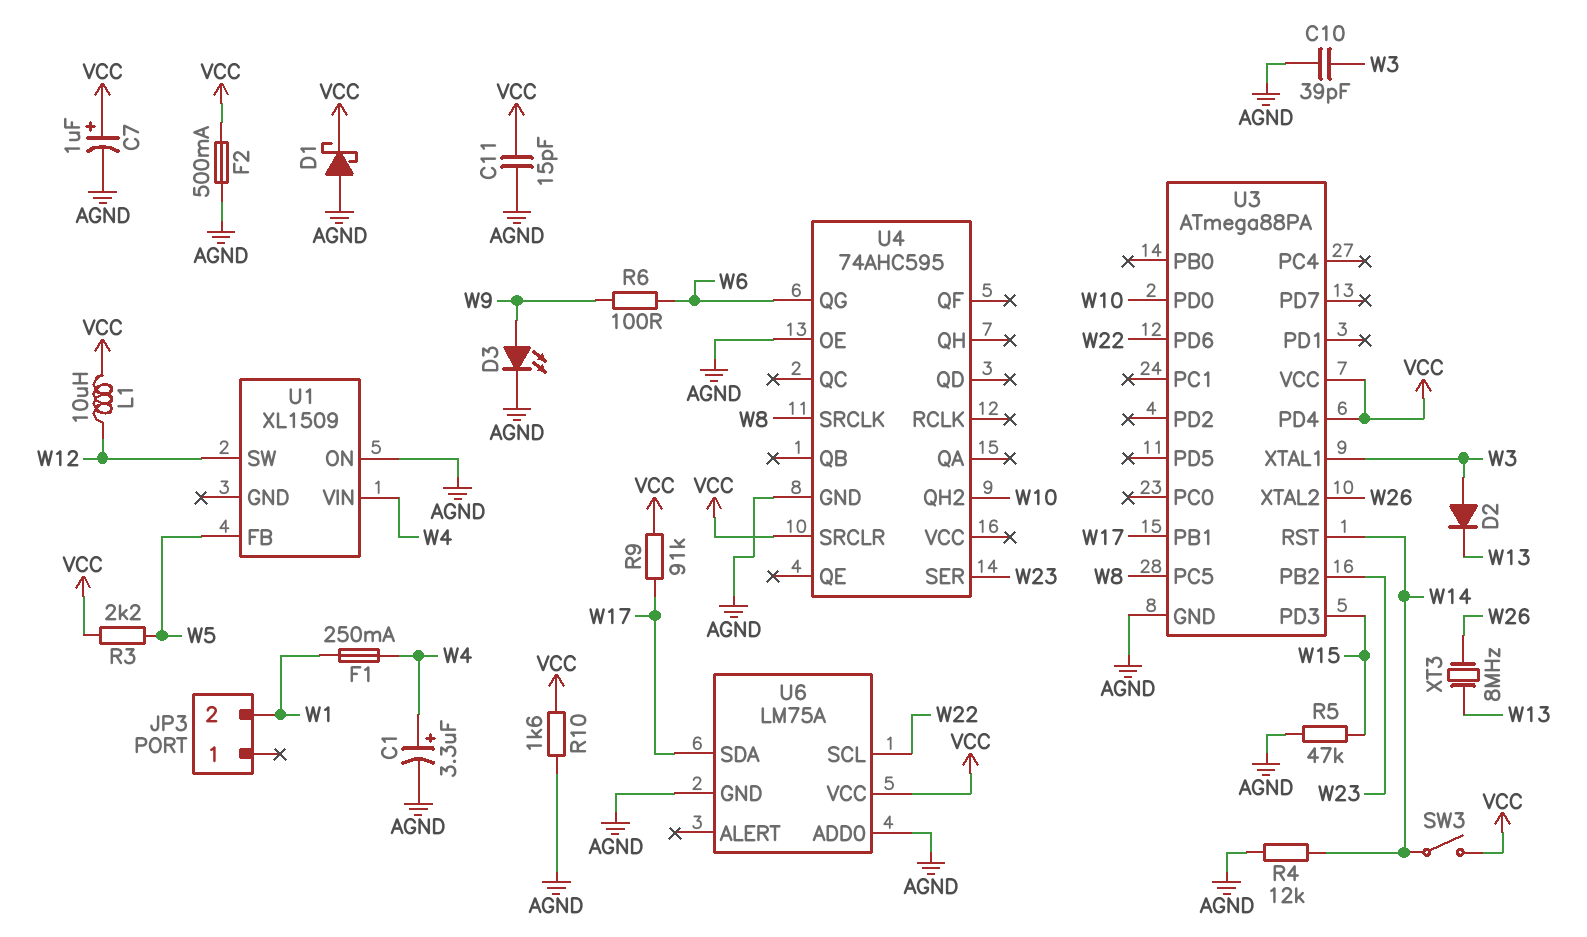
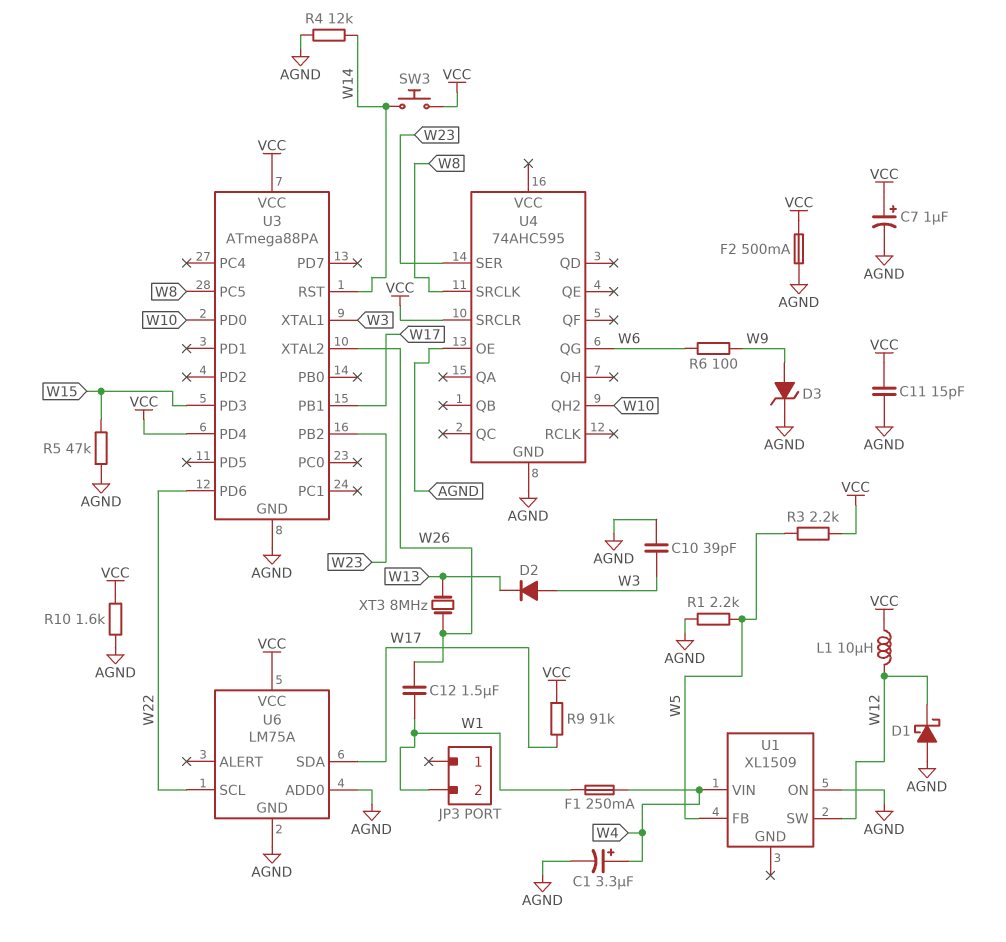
C12: none -> 1.5uF (W1, W26)
D1: schottky (A AGND, K VCC) -> schottky (A AGND, K W12)
D3: LED (A W9, K AGND) -> zener (A W9, K AGND)
R1: none -> 2.2k (AGND, W5)
SW3: switch (VCC, W14) -> button (VCC, W14)

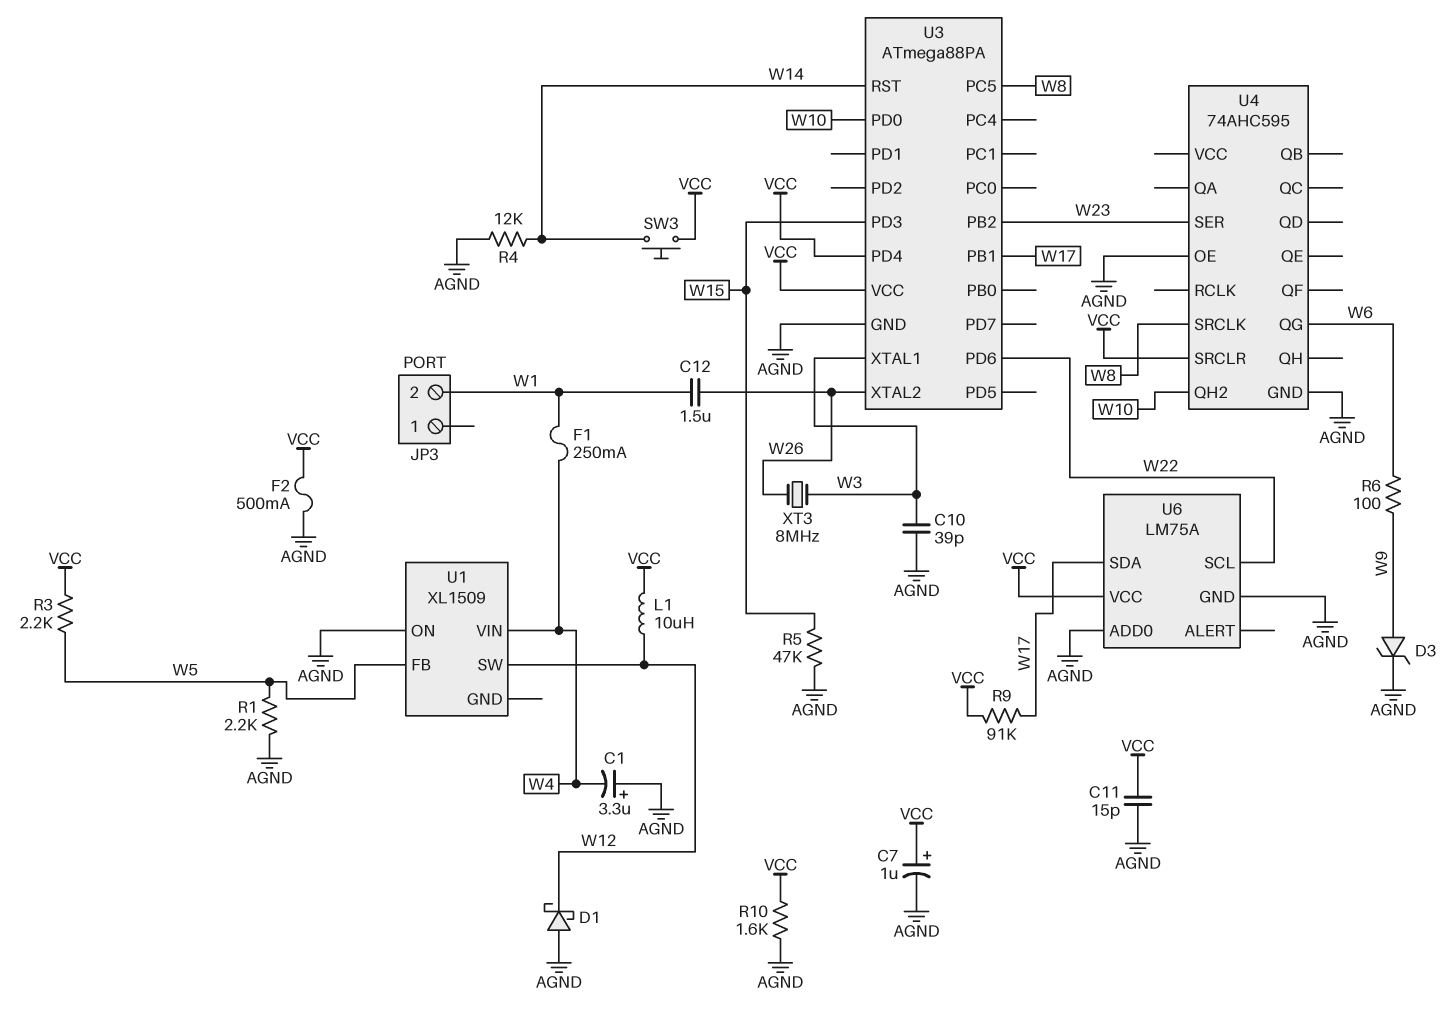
C1: 3.3uF (plus W4, minus AGND) -> 3.3uF (plus AGND, minus W4)
D2: diode (A W3, K W13) -> none
XT3: 8MHz (W13, W26) -> 8MHz (W3, W26)

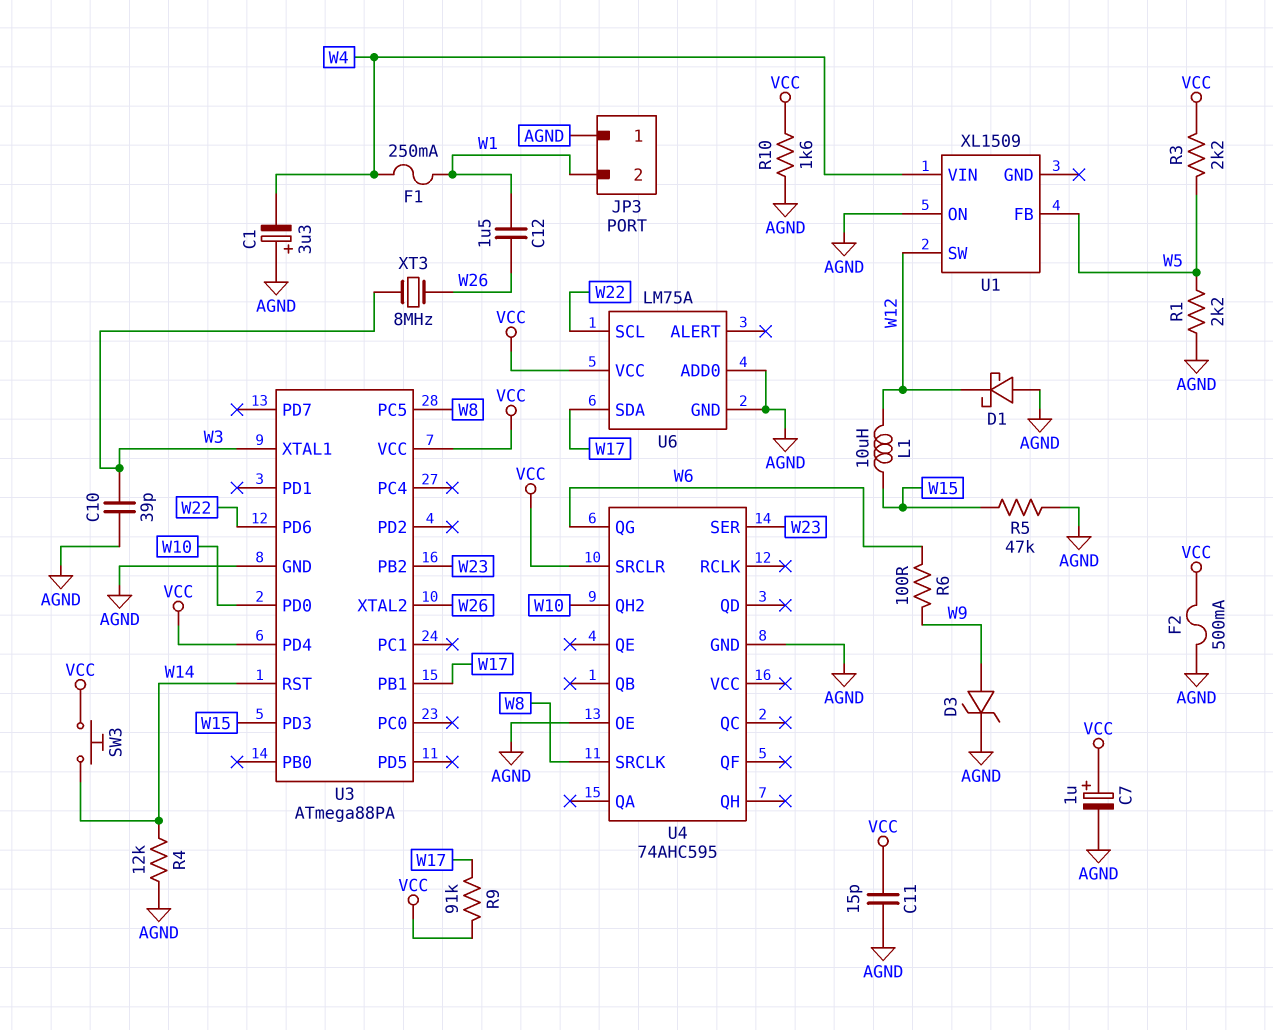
JP3 pin 1: none -> AGND
L1: 10uH (VCC, W12) -> 10uH (W12, W15)

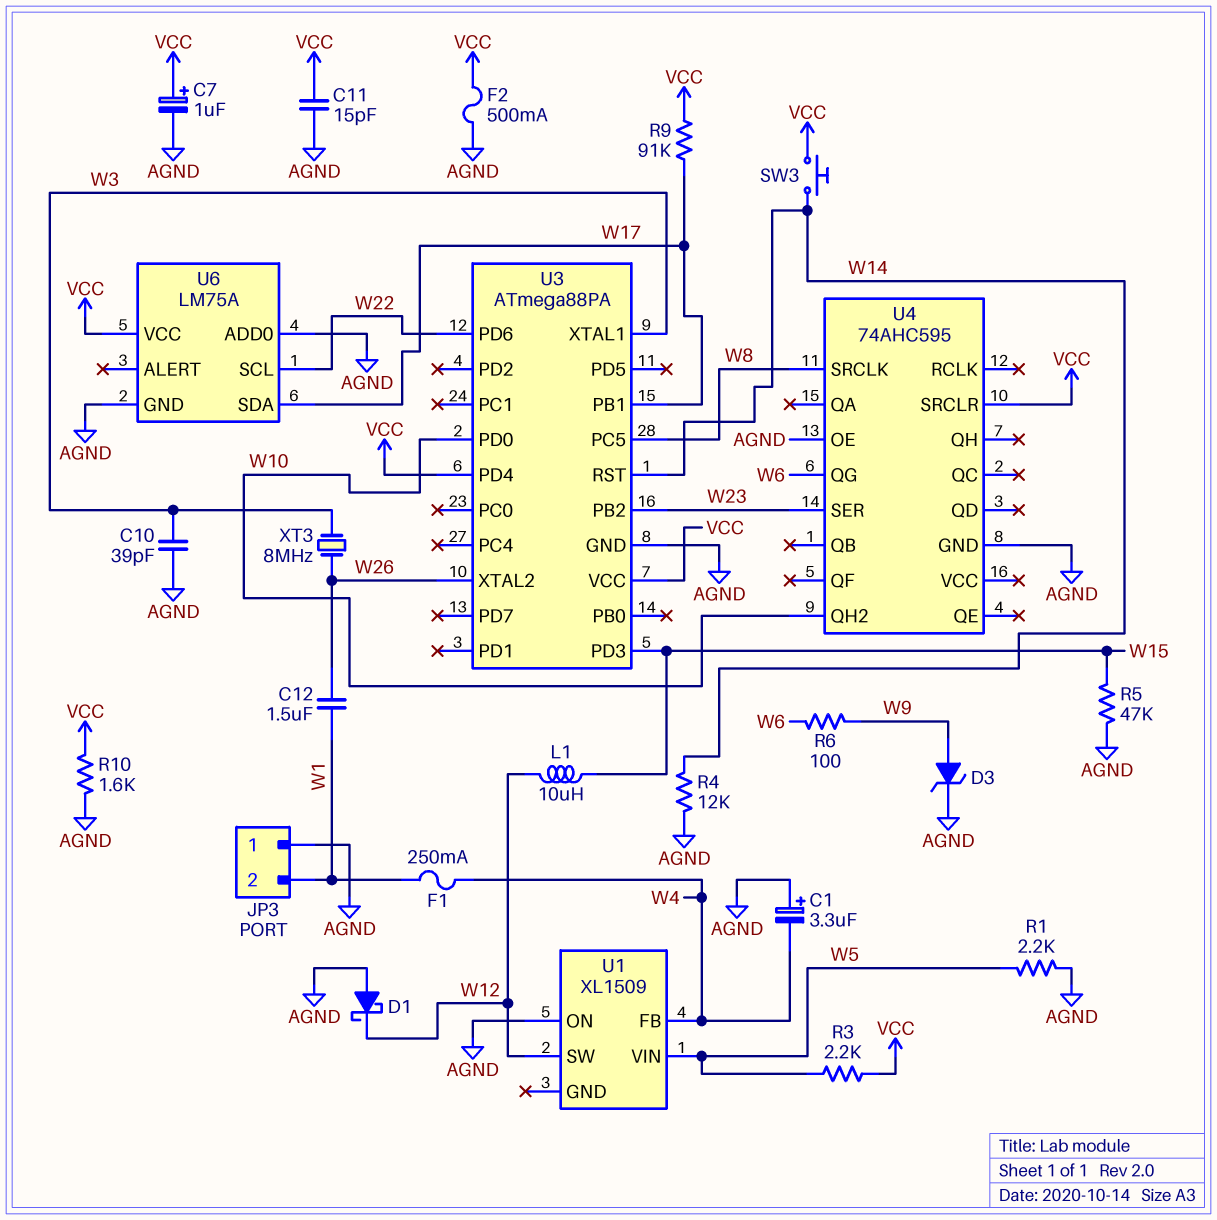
U1 pin FB: W5 -> W4
U1 pin VIN: W4 -> W5

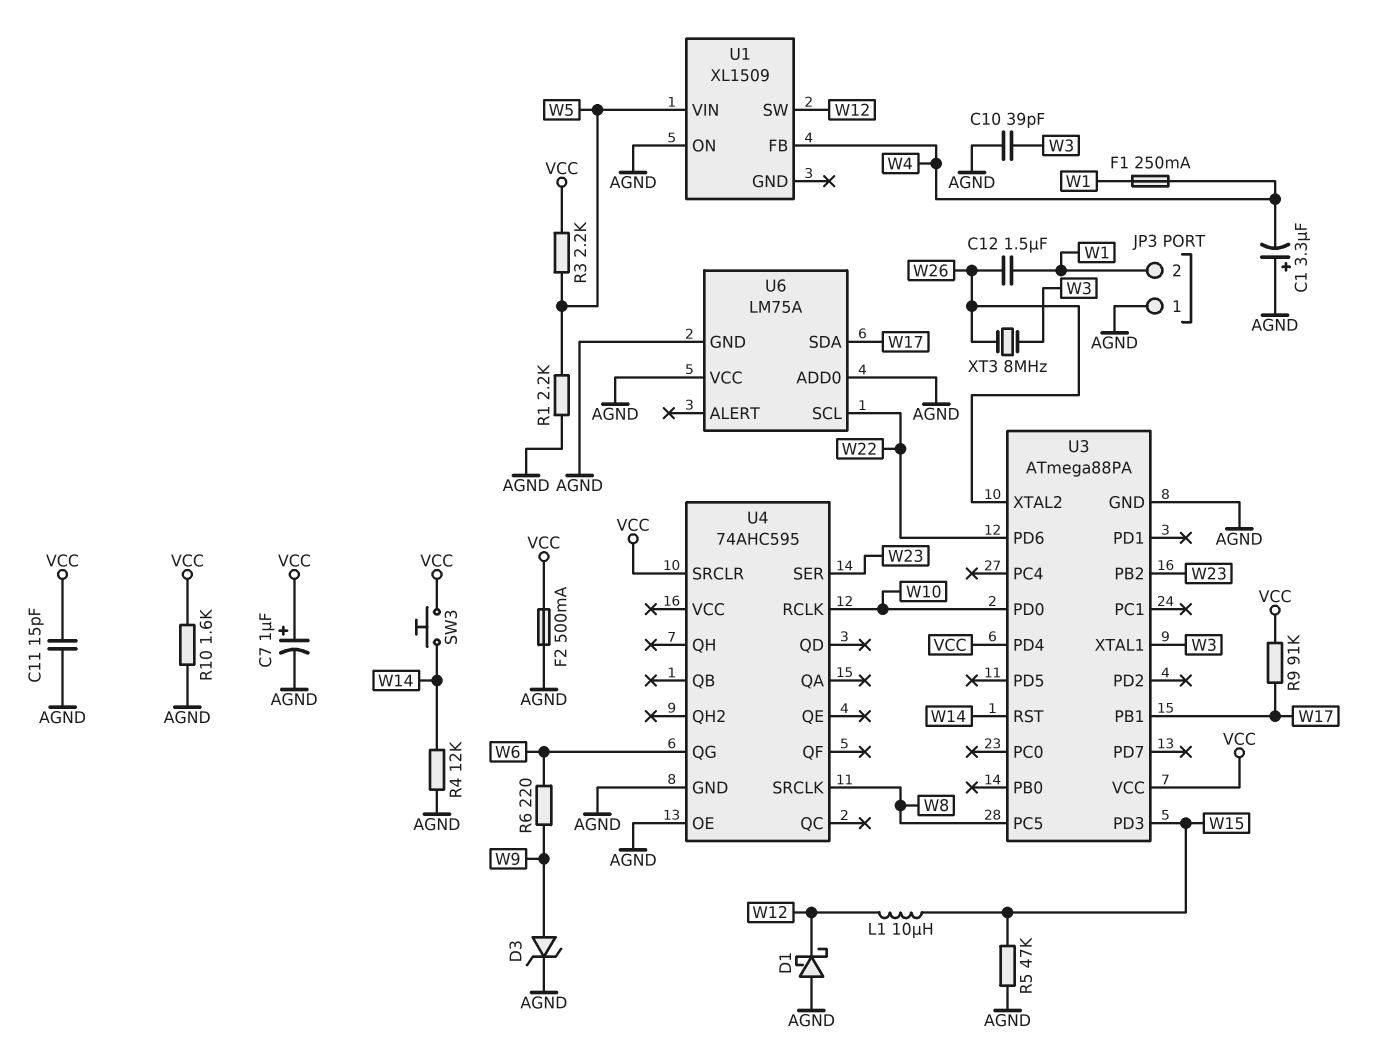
R6: 100 (W6, W9) -> 220 (W6, W9)
U4 pin QH2: W10 -> none
U4 pin RCLK: none -> W10
U6 pin VCC: VCC -> AGND

